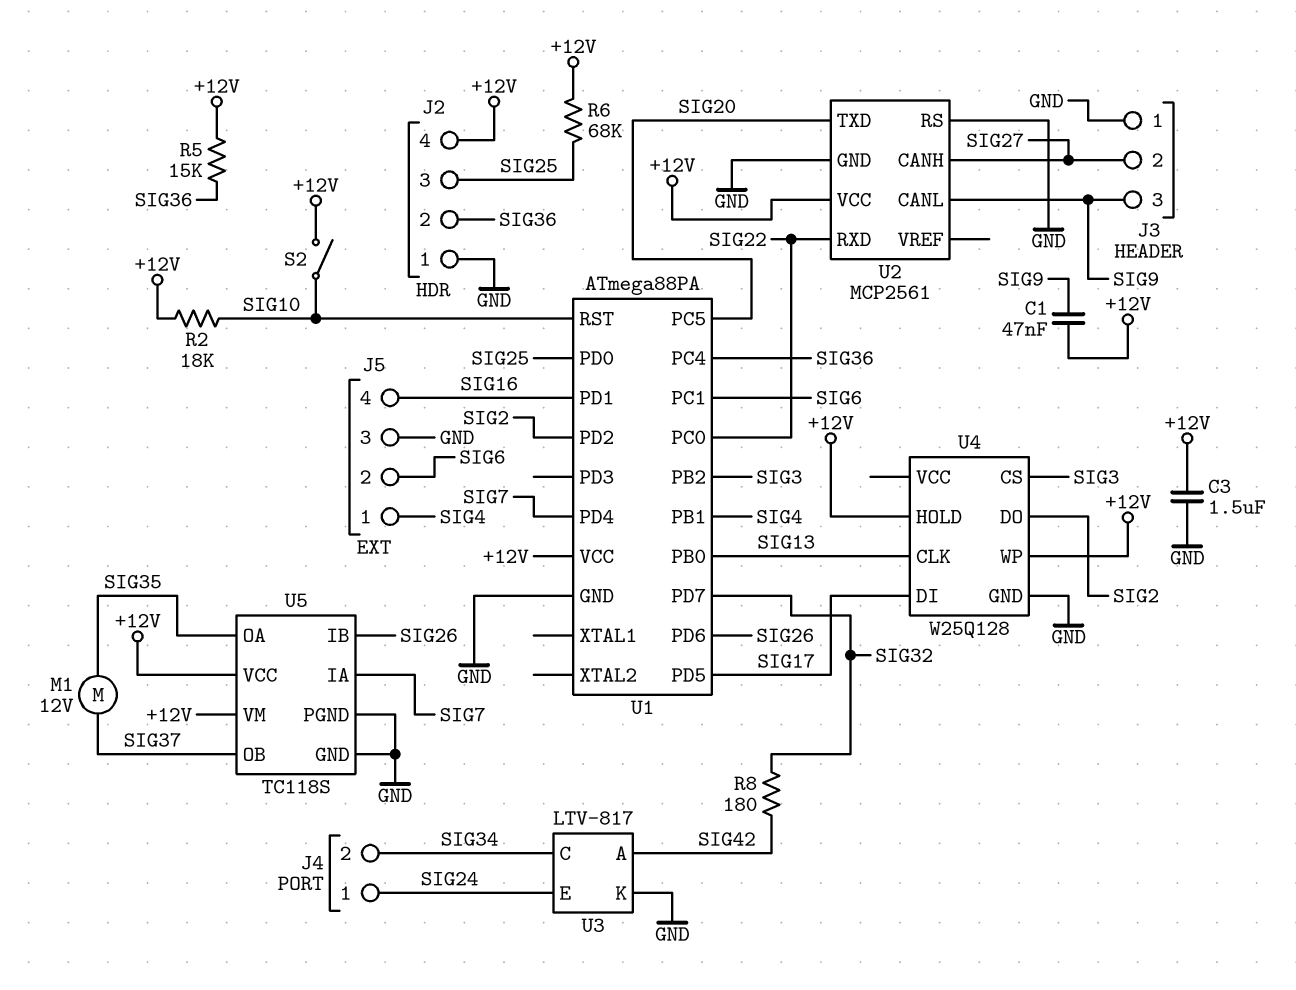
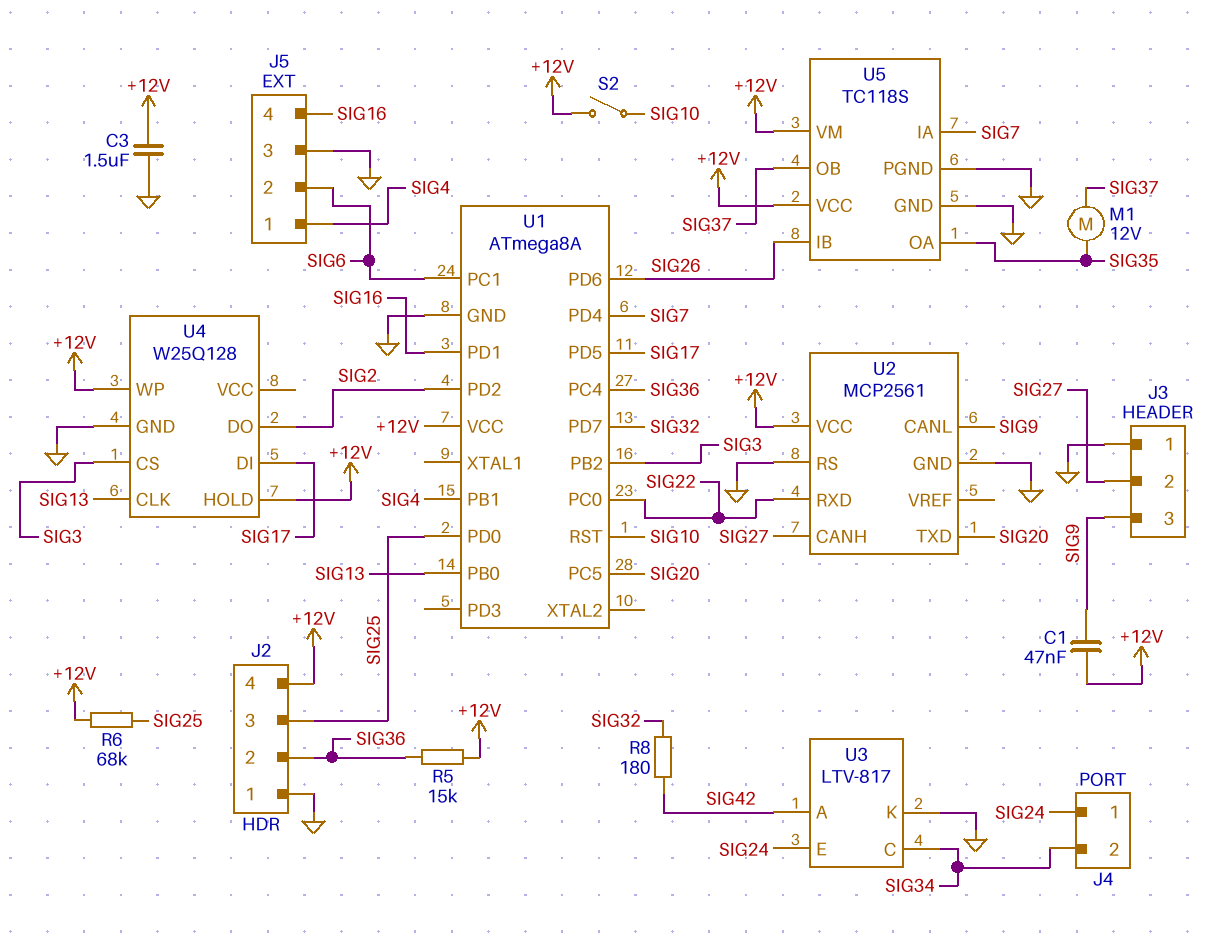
R2: 18k (+12V, SIG10) -> none
U1: ATmega88PA -> ATmega8A

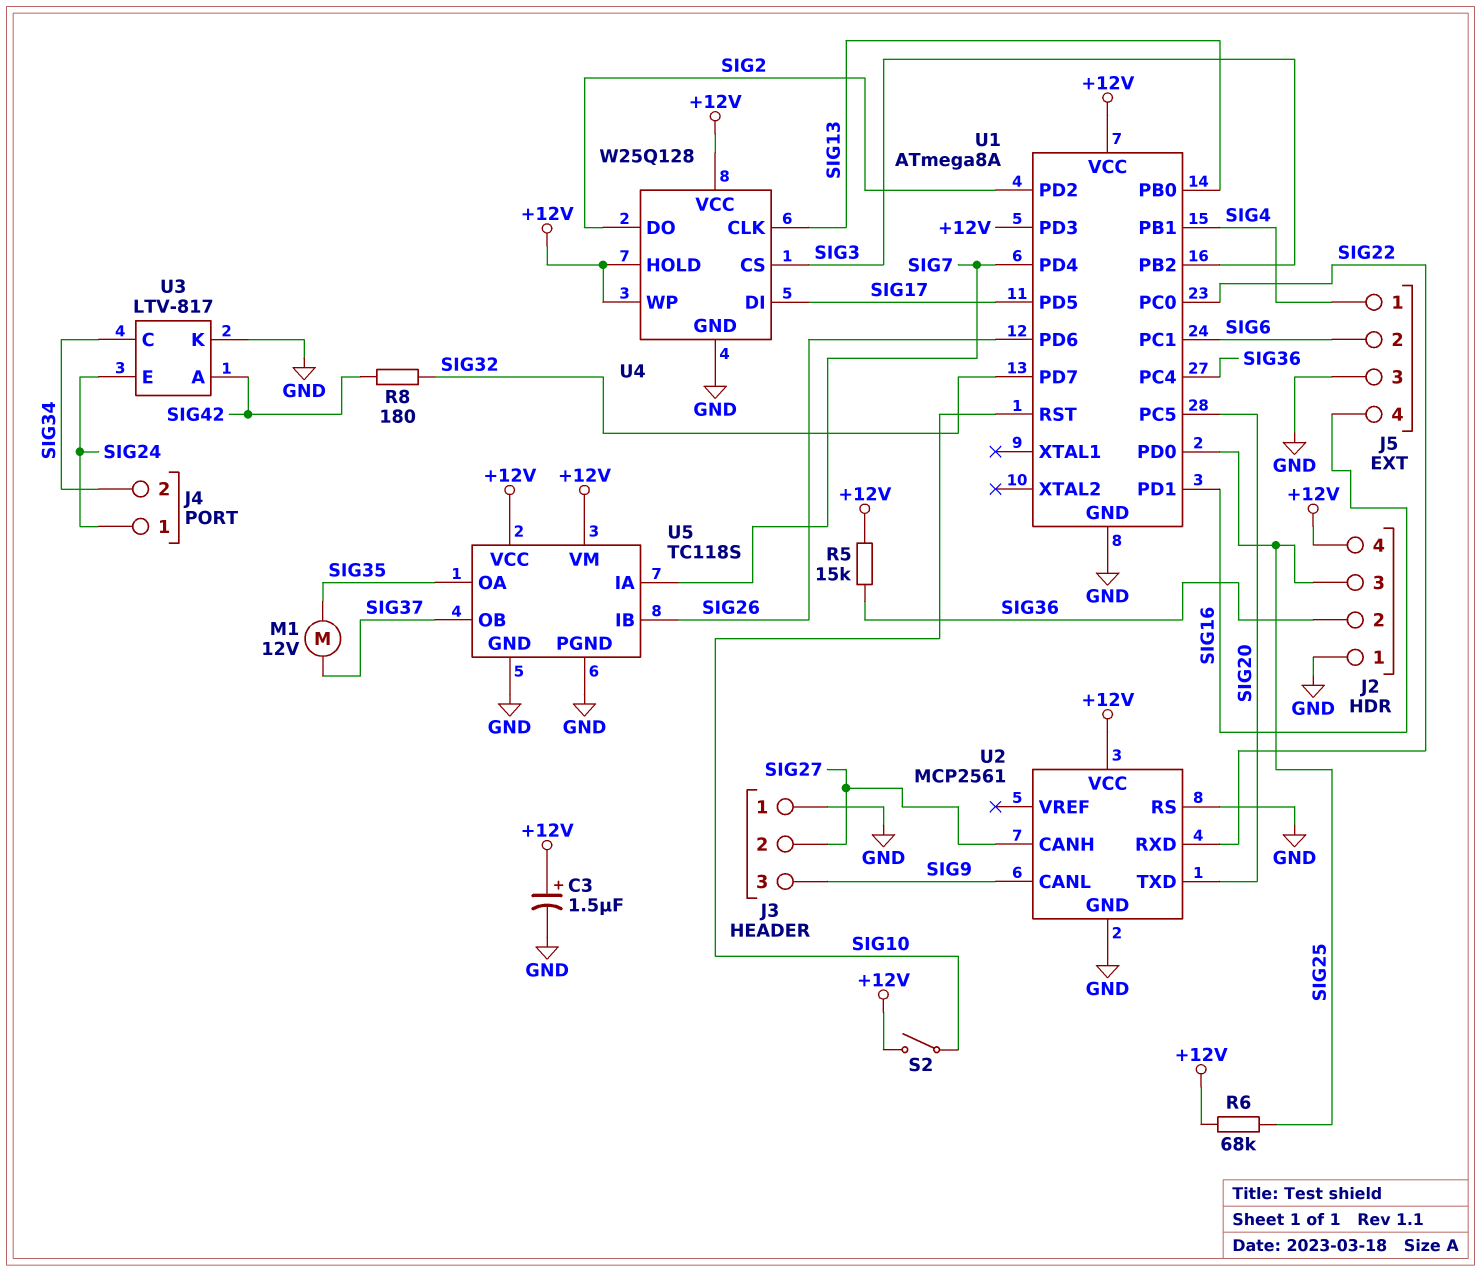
C1: 47nF (+12V, SIG9) -> none
C3: 1.5uF (+12V, GND) -> 1.5uF (plus +12V, minus GND)
U1 pin PD3: none -> +12V
U4 pin VCC: none -> +12V

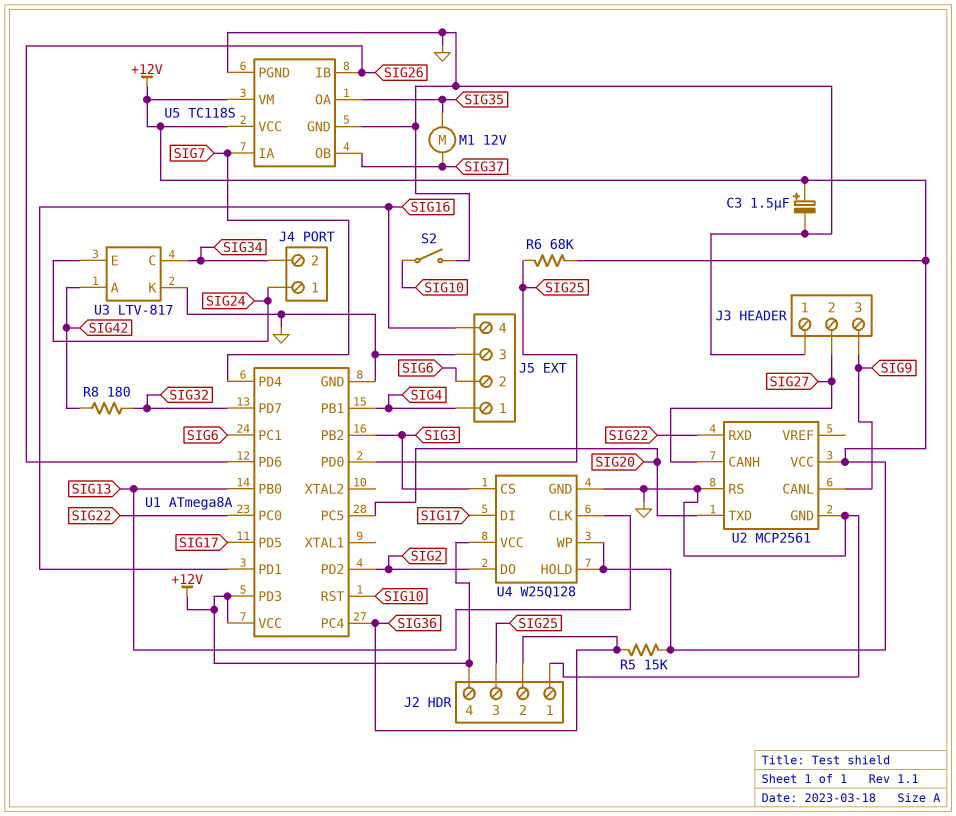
S2: switch (+12V, SIG10) -> switch (GND, SIG10)

